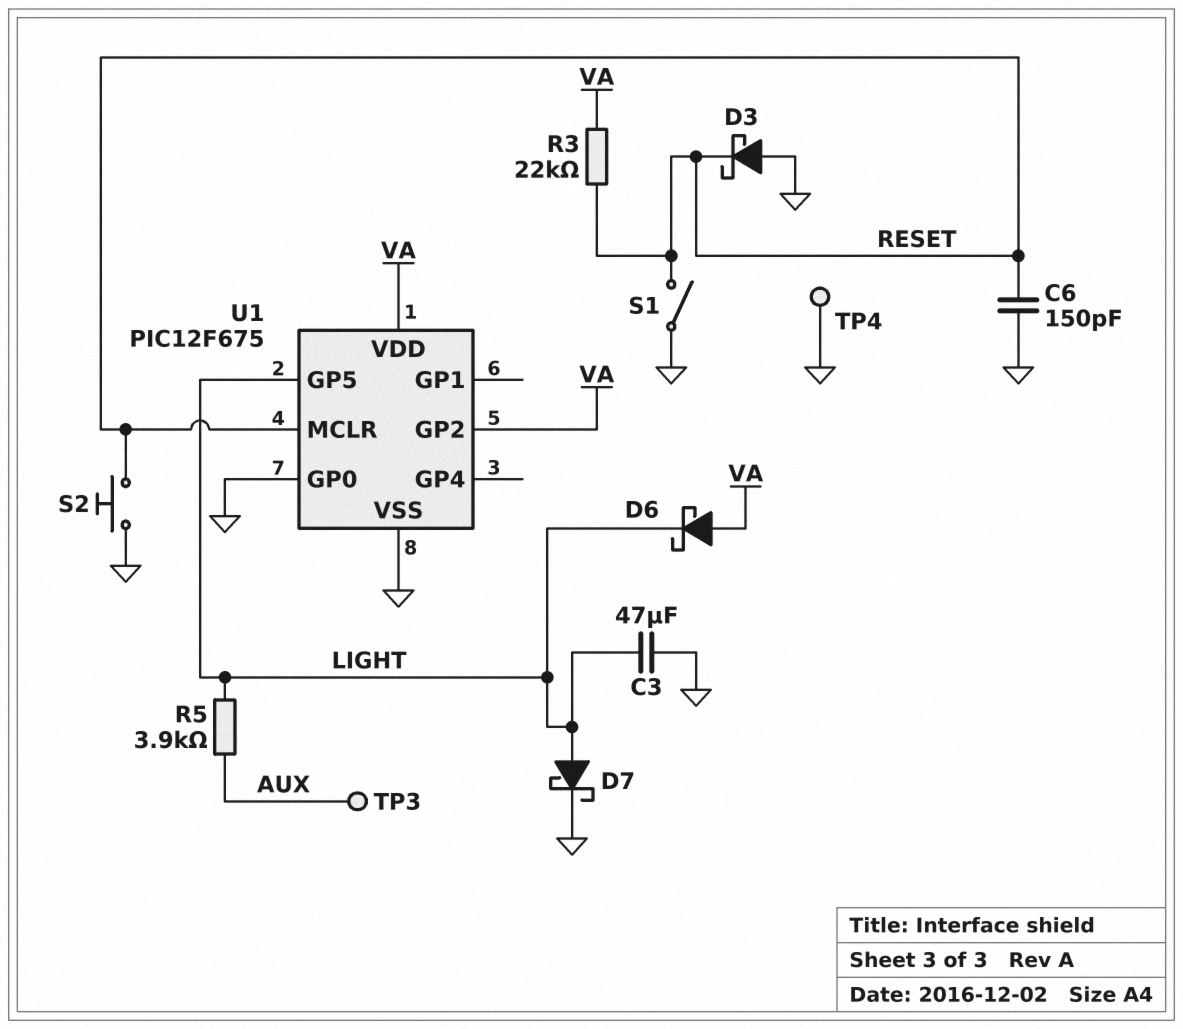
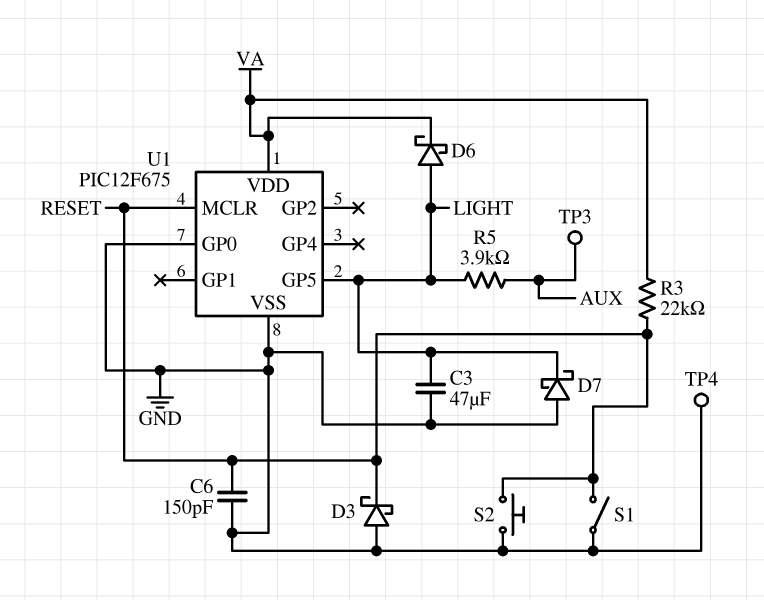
D6: schottky (A VA, K LIGHT) -> schottky (A LIGHT, K VA)
D7: schottky (A LIGHT, K GND) -> schottky (A GND, K LIGHT)
U1 pin GP2: VA -> none

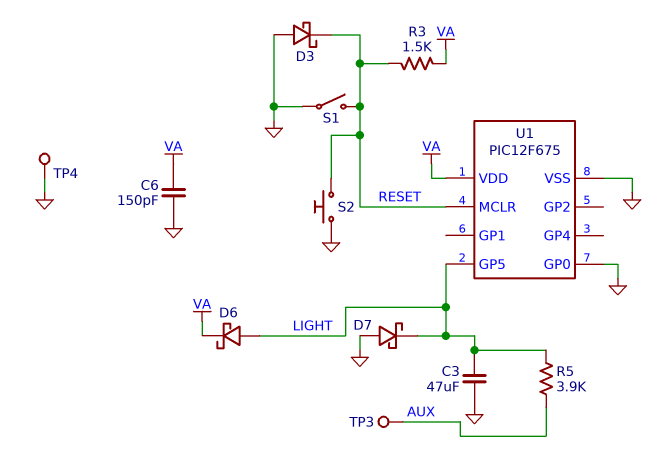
C6: 150pF (GND, RESET) -> 150pF (GND, VA)
R3: 22k (RESET, VA) -> 1.5k (RESET, VA)

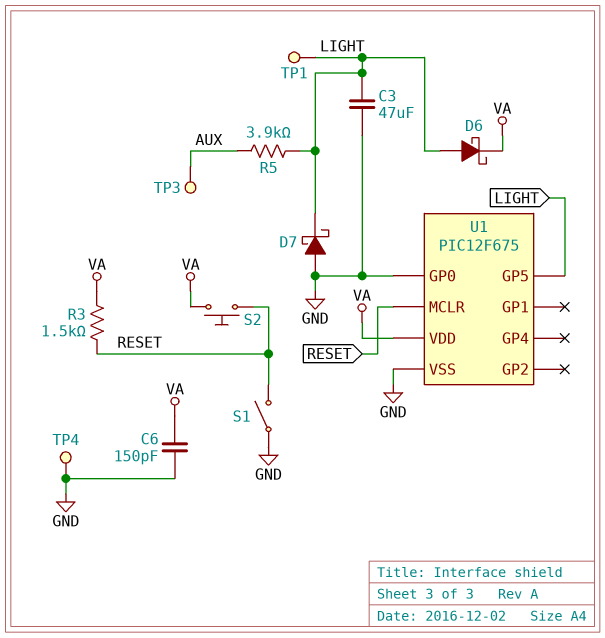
D3: schottky (A GND, K RESET) -> none
S2: button (GND, RESET) -> button (RESET, VA)
TP1: none -> test point (LIGHT)

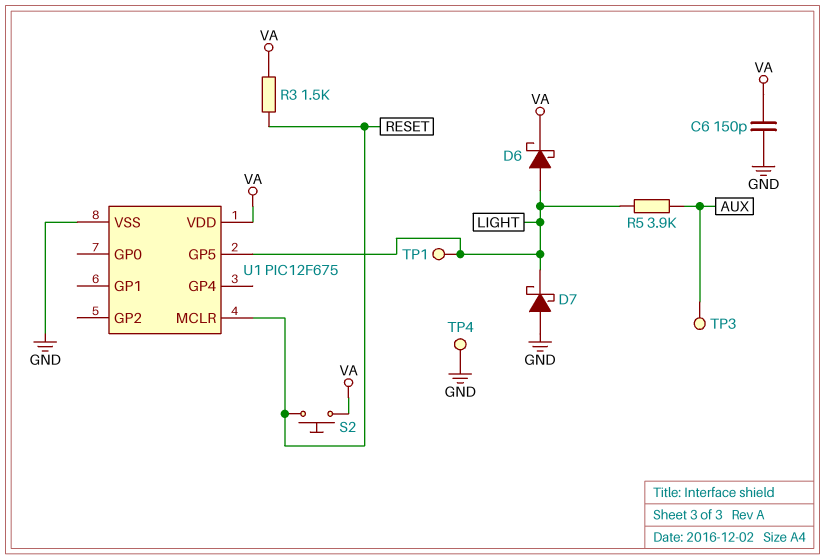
C3: 47uF (GND, LIGHT) -> none
S1: switch (GND, RESET) -> none
U1 pin GP0: GND -> none

